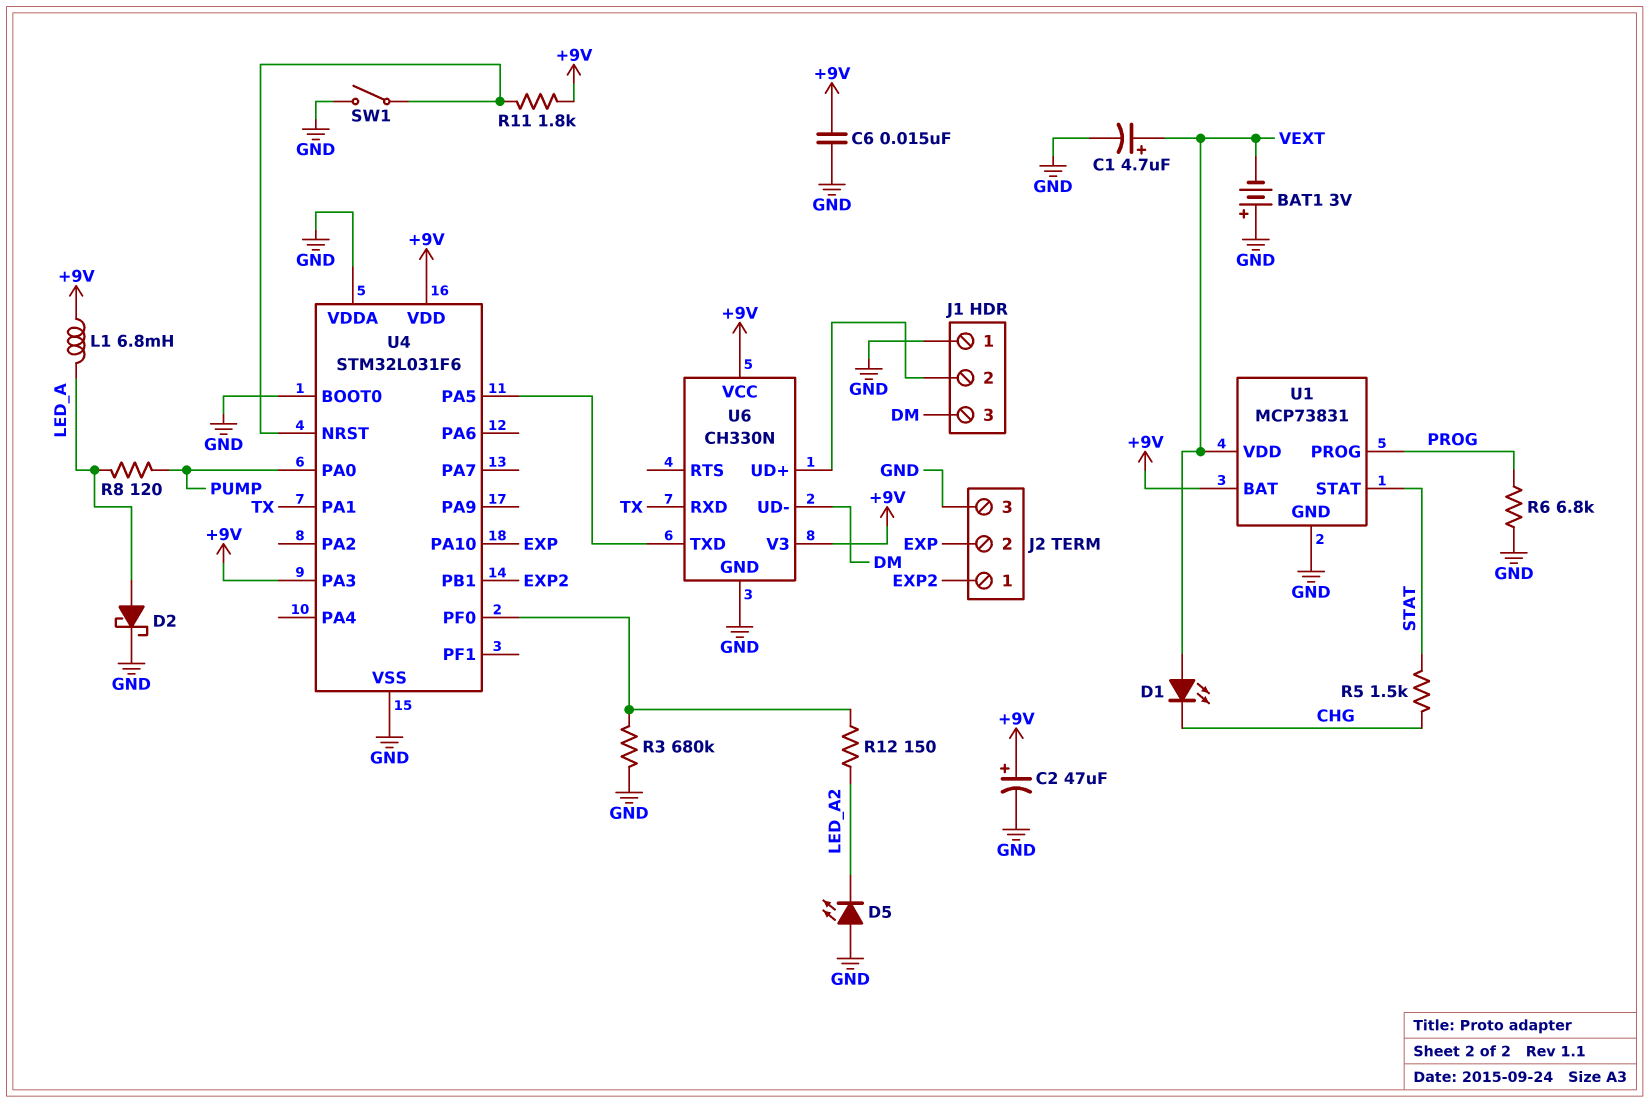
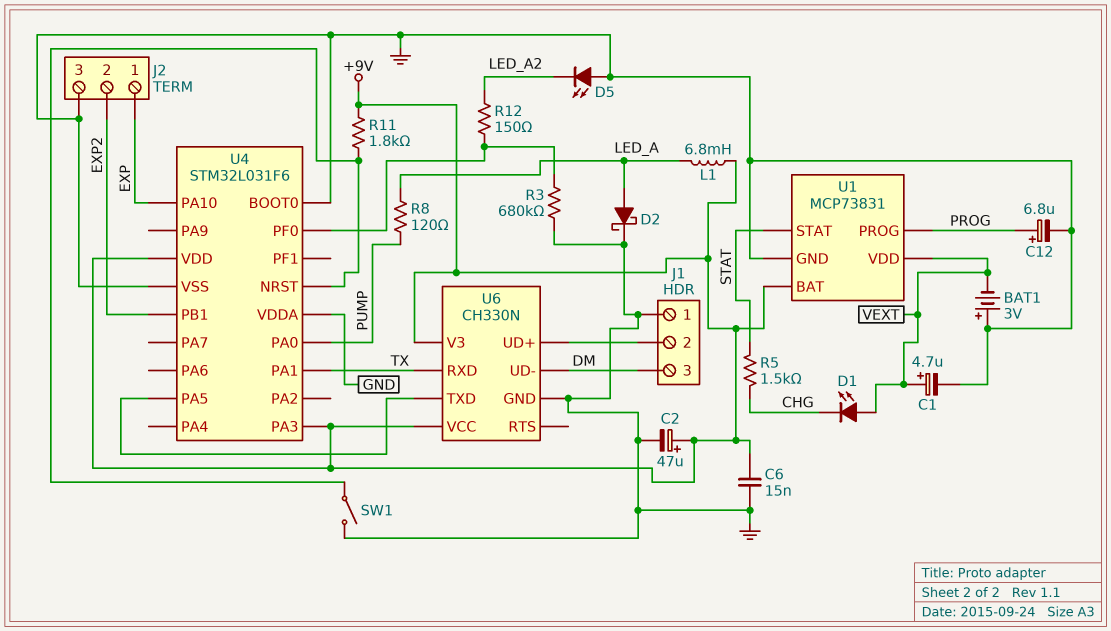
C12: none -> 6.8uF (plus PROG, minus GND)
J2 pin 1: EXP2 -> EXP
J2 pin 2: EXP -> EXP2
R6: 6.8k (GND, PROG) -> none

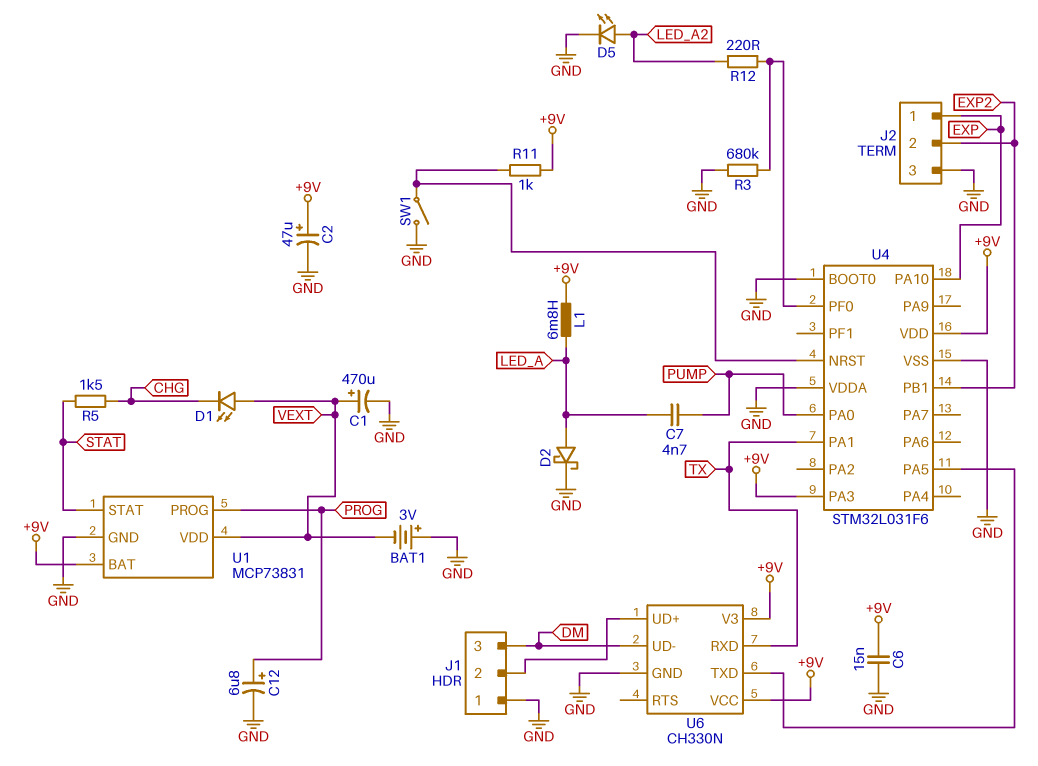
C1: 4.7uF (plus VEXT, minus GND) -> 470uF (plus VEXT, minus GND)
C7: none -> 4.7nF (LED_A, PUMP)
D5: LED (A GND, K LED_A2) -> LED (A LED_A2, K GND)
R8: 120 (LED_A, PUMP) -> none
R11: 1.8k (+9V, U4/NRST) -> 1k (+9V, U4/NRST)
R12: 150 (LED_A2, U4/PF0) -> 220 (LED_A2, U4/PF0)

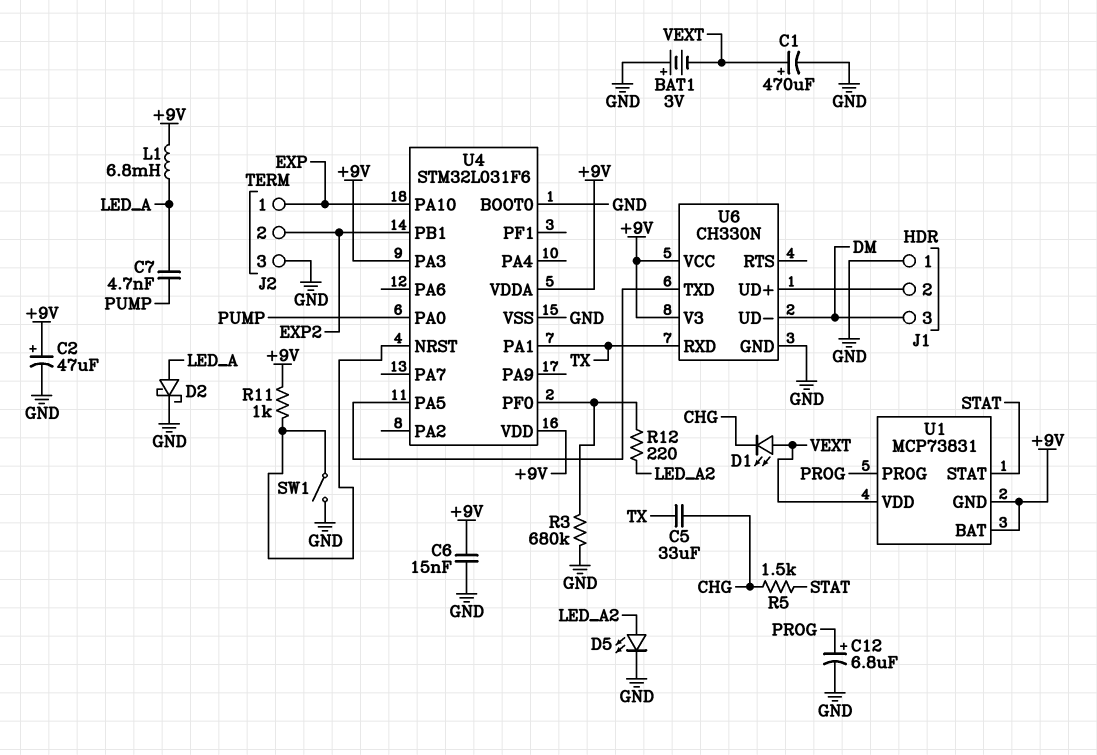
C5: none -> 33uF (CHG, TX)
U1 pin GND: GND -> +9V
U4 pin VDDA: GND -> +9V

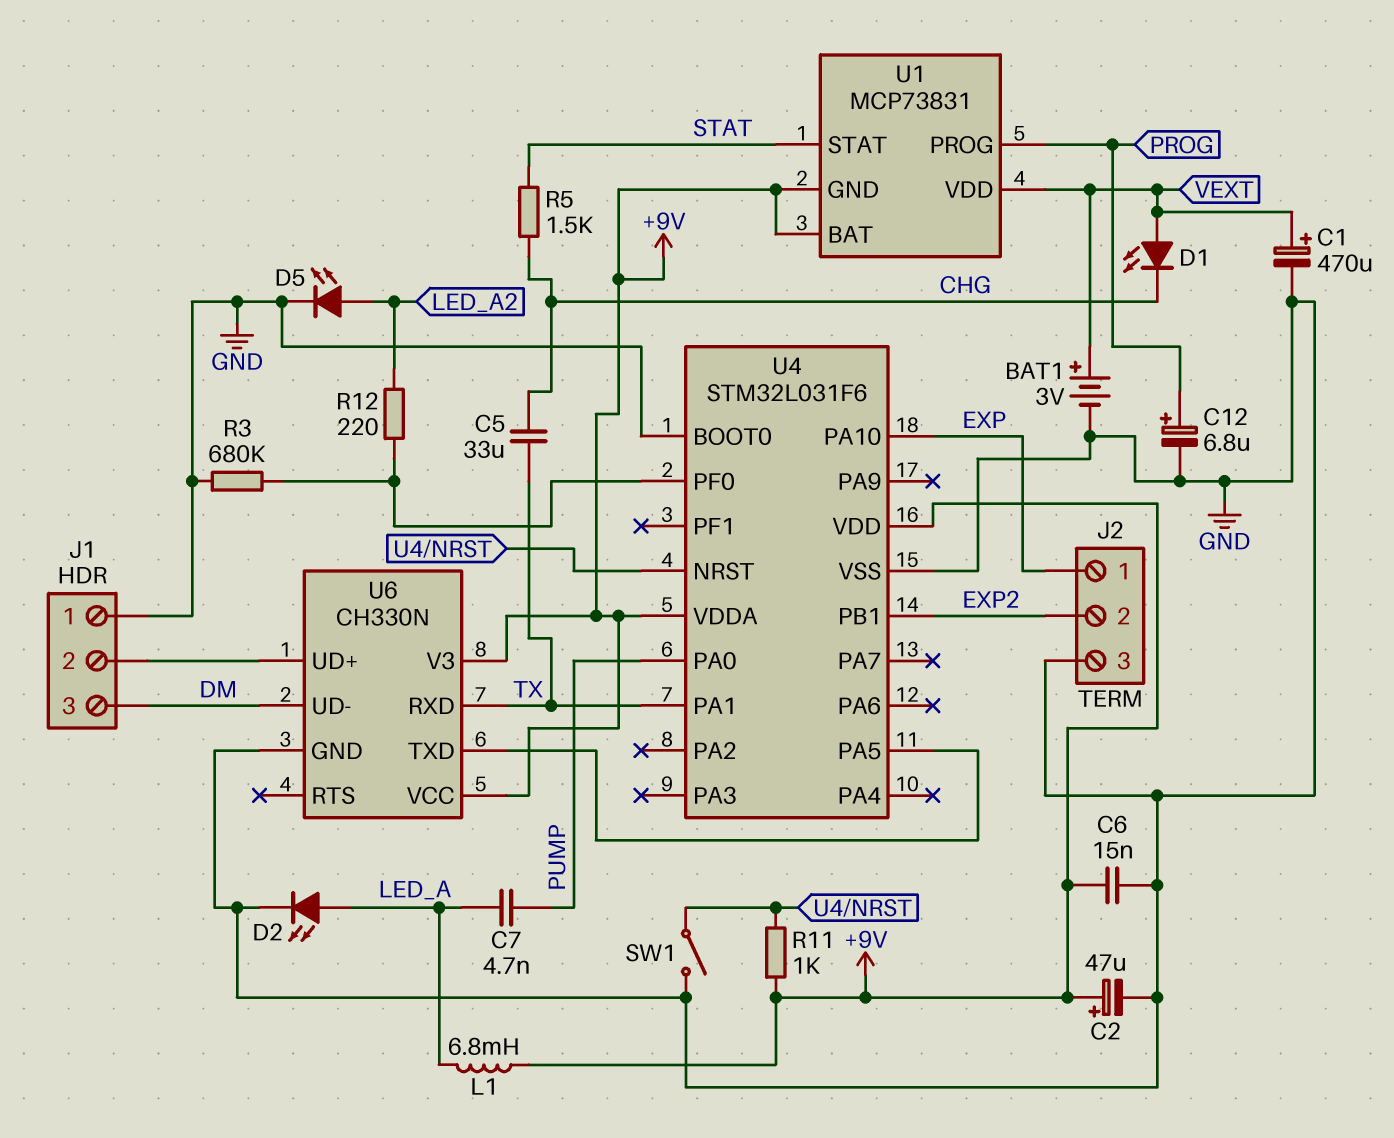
BAT1: 3V (plus GND, minus VEXT) -> 3V (plus VEXT, minus GND)
D2: schottky (A LED_A, K GND) -> LED (A LED_A, K GND)
U4 pin PA3: +9V -> none

